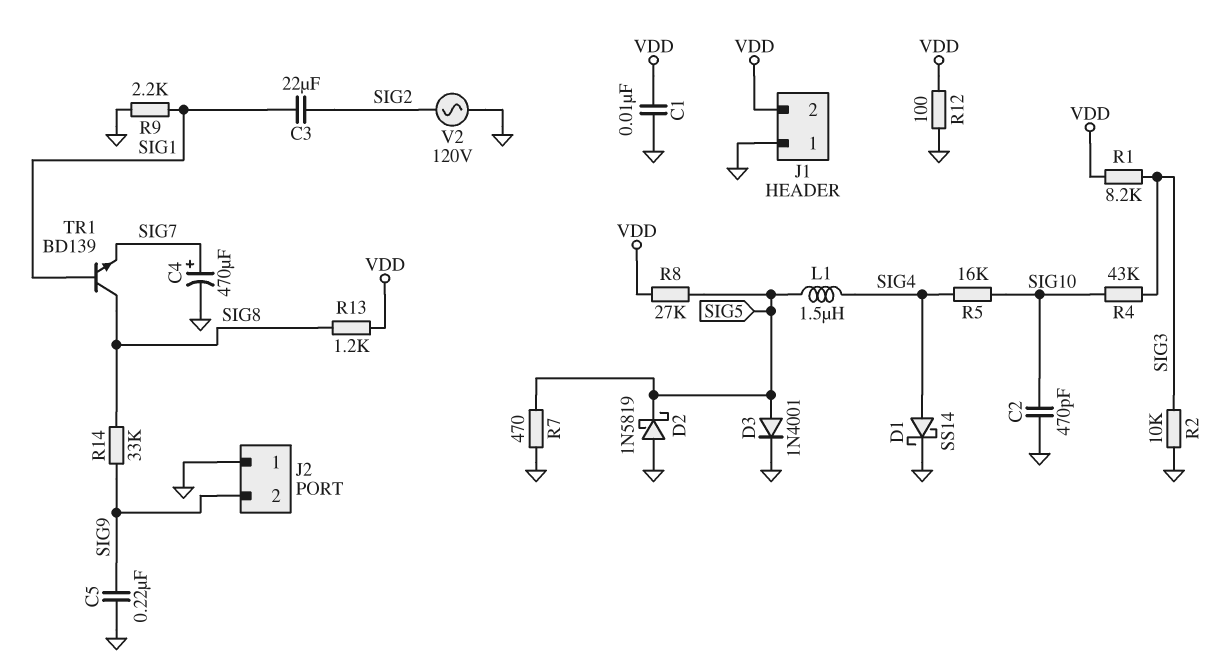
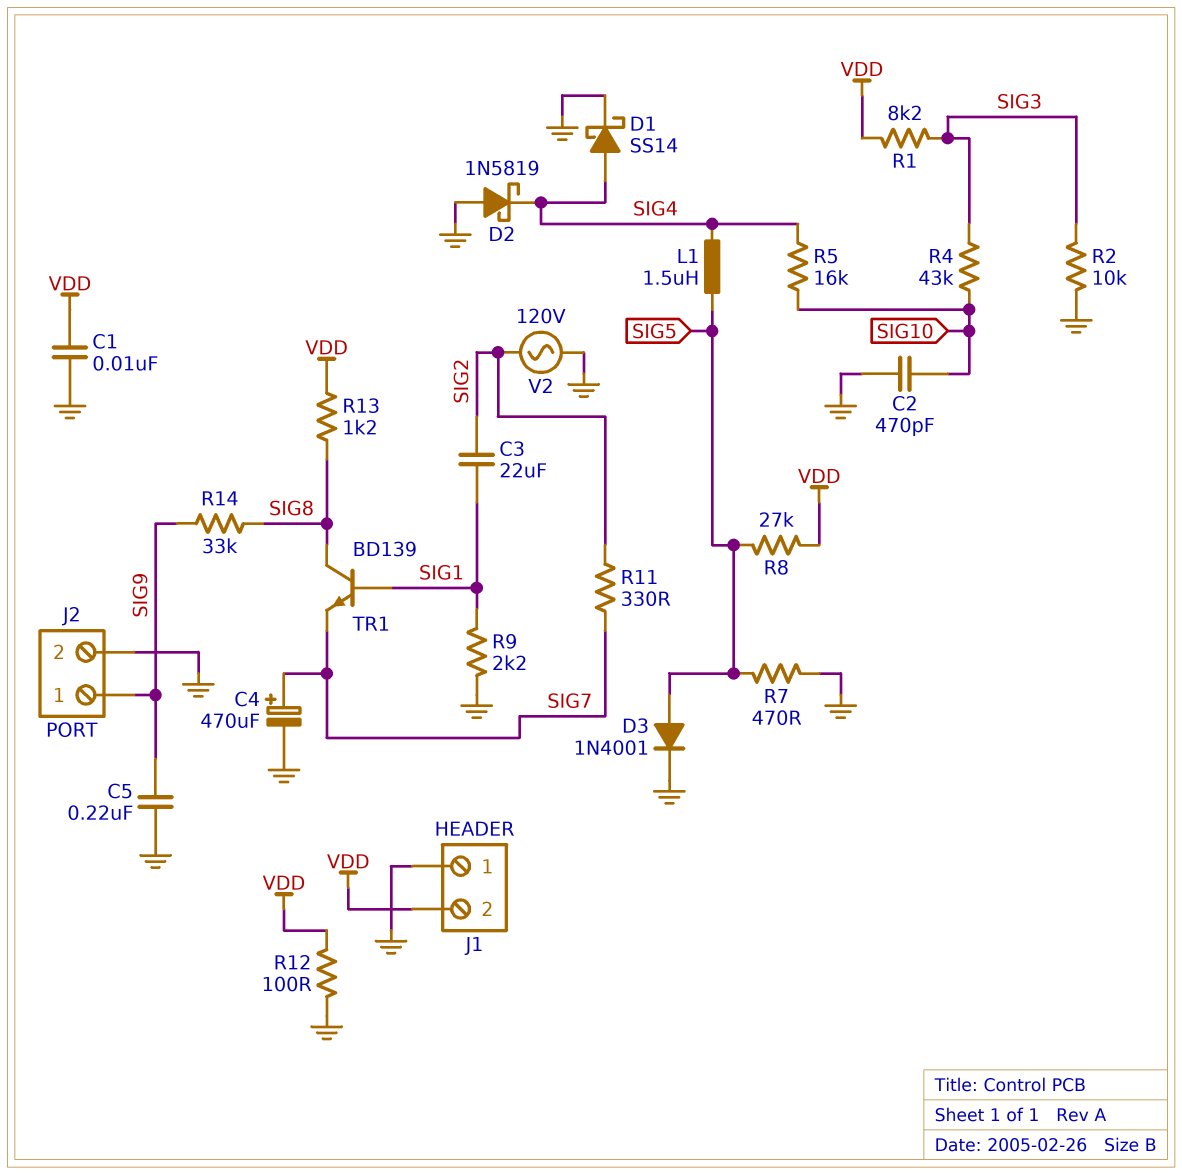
D2: schottky 1N5819 (A GND, K SIG5) -> schottky 1N5819 (A GND, K SIG4)
J2 pin 1: GND -> SIG9
J2 pin 2: SIG9 -> GND
R11: none -> 330 (SIG2, SIG7)

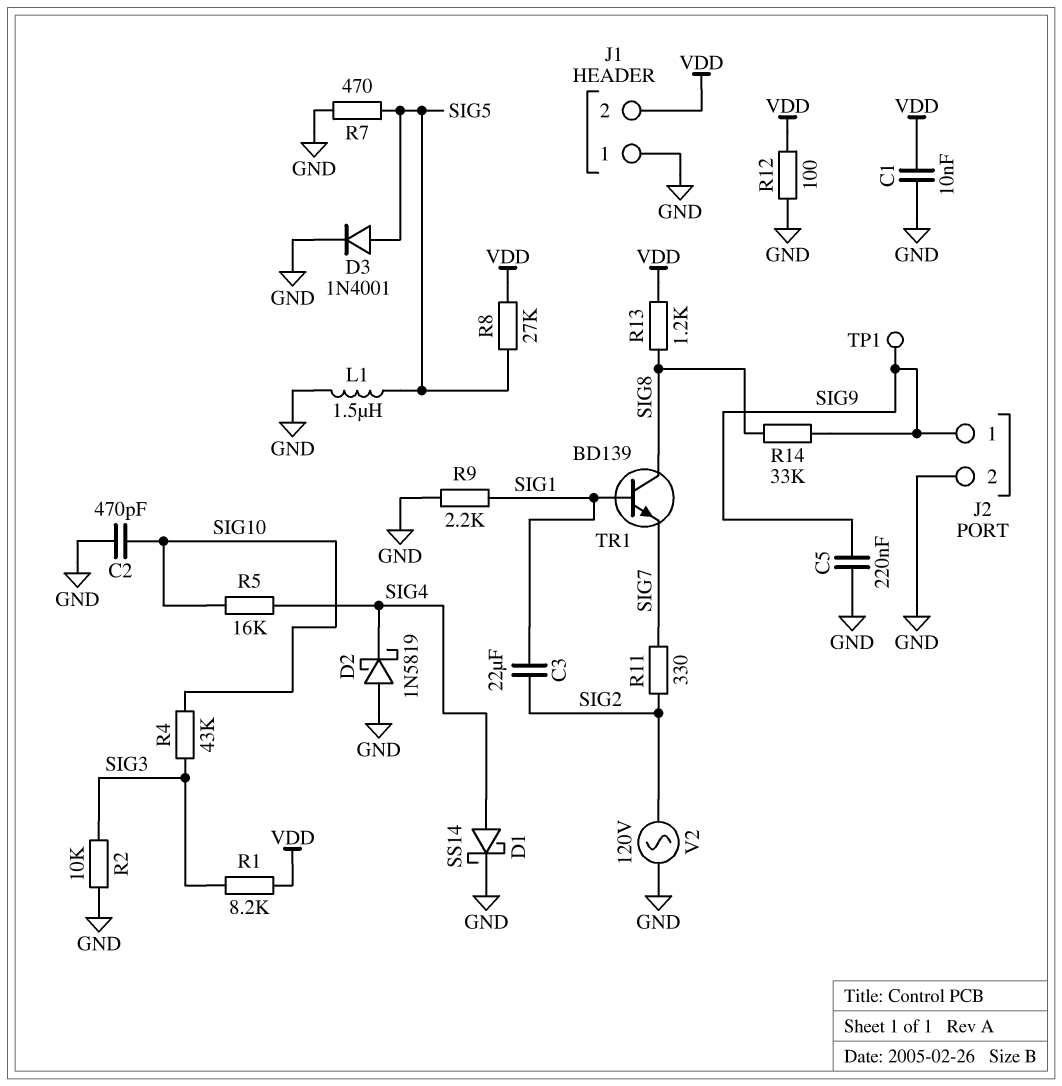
C4: 470uF (plus SIG7, minus GND) -> none
L1: 1.5uH (SIG4, SIG5) -> 1.5uH (GND, SIG5)
TP1: none -> test point (SIG9)

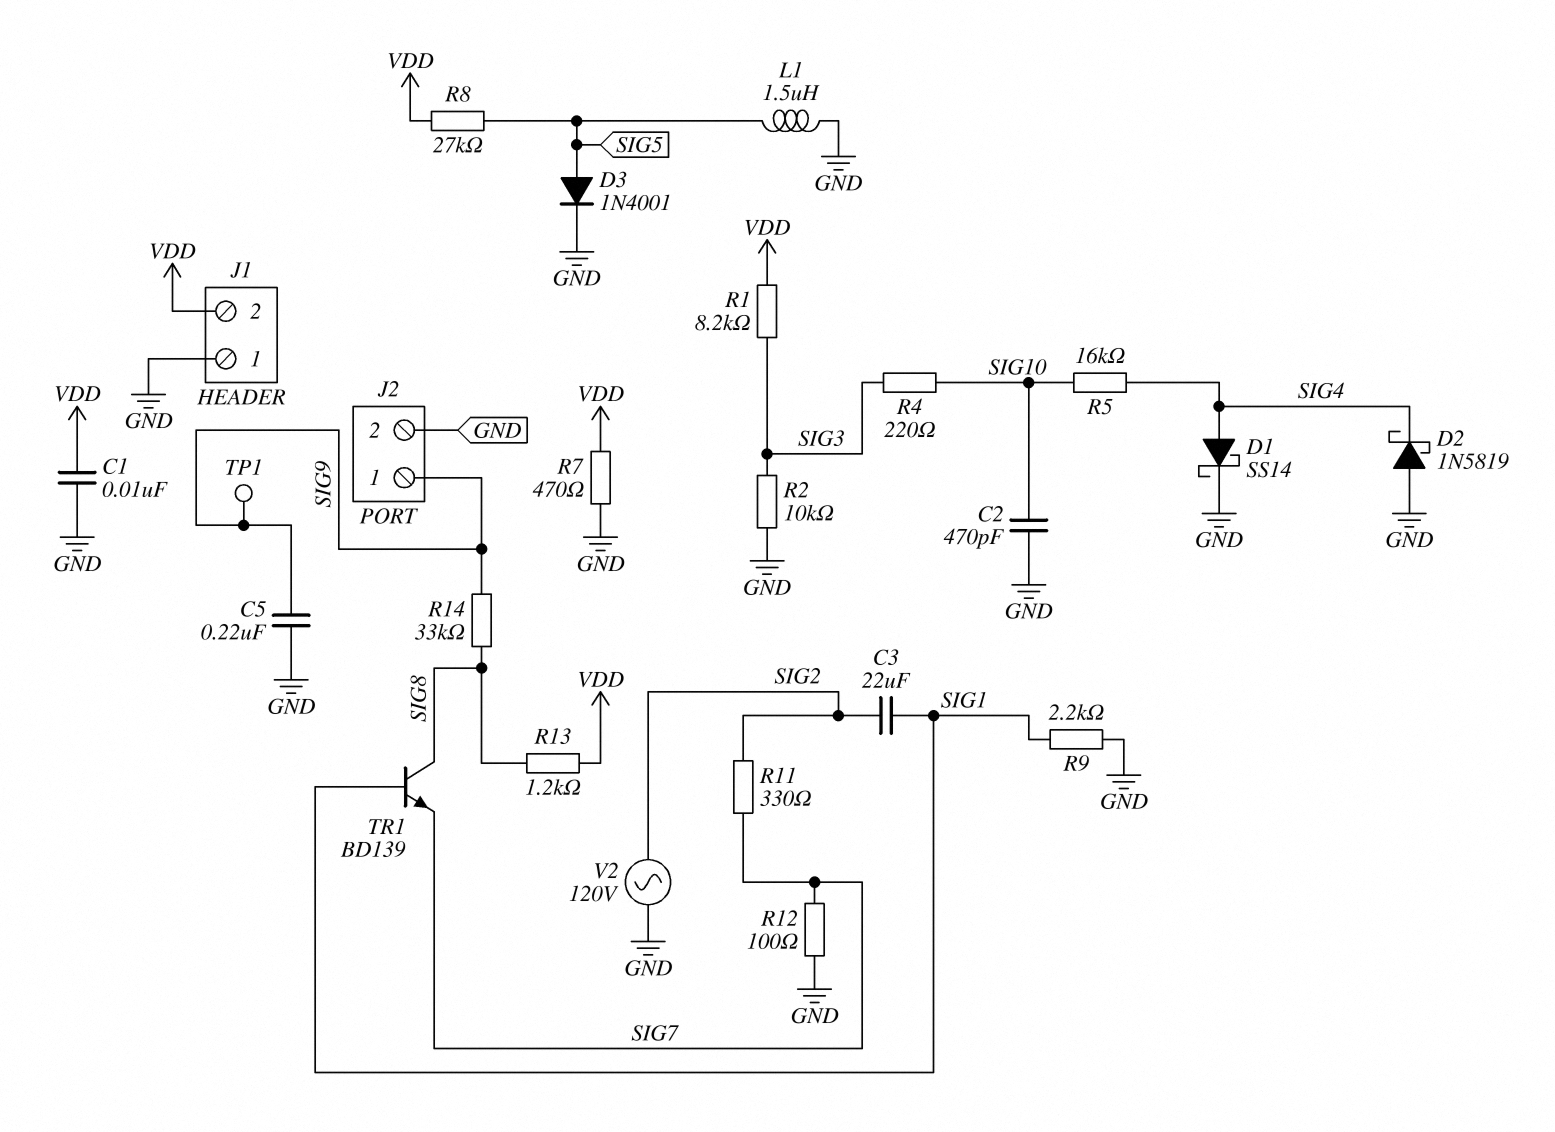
R4: 43k (SIG3, SIG10) -> 220 (SIG3, SIG10)
R7: 470 (GND, SIG5) -> 470 (GND, VDD)
R12: 100 (GND, VDD) -> 100 (GND, SIG7)

